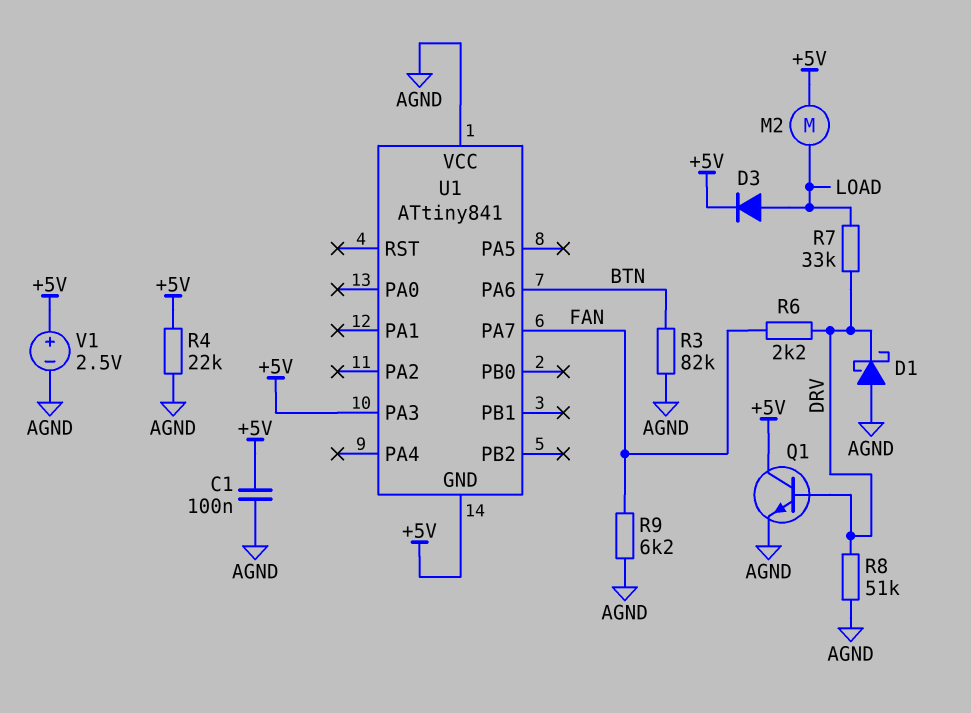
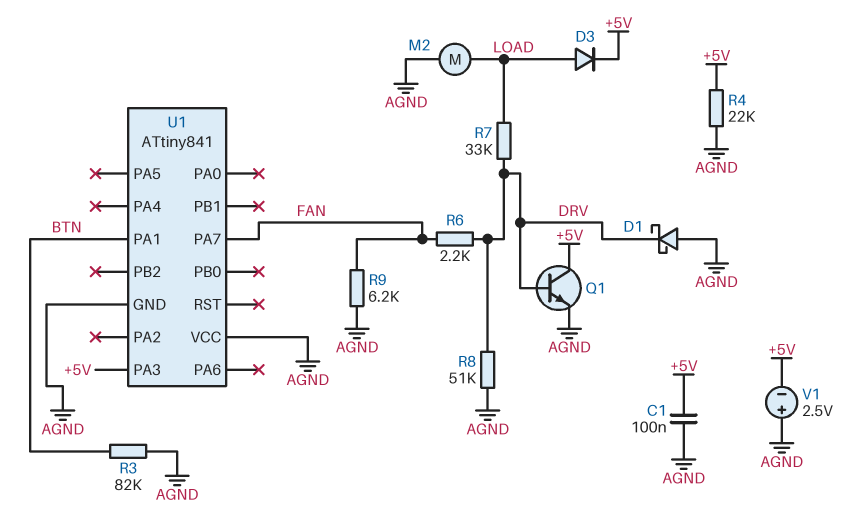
M2: motor (+5V, LOAD) -> motor (AGND, LOAD)
U1 pin GND: +5V -> AGND
U1 pin PA1: none -> BTN
U1 pin PA6: BTN -> none
V1: 2.5V (plus +5V, minus AGND) -> 2.5V (plus AGND, minus +5V)

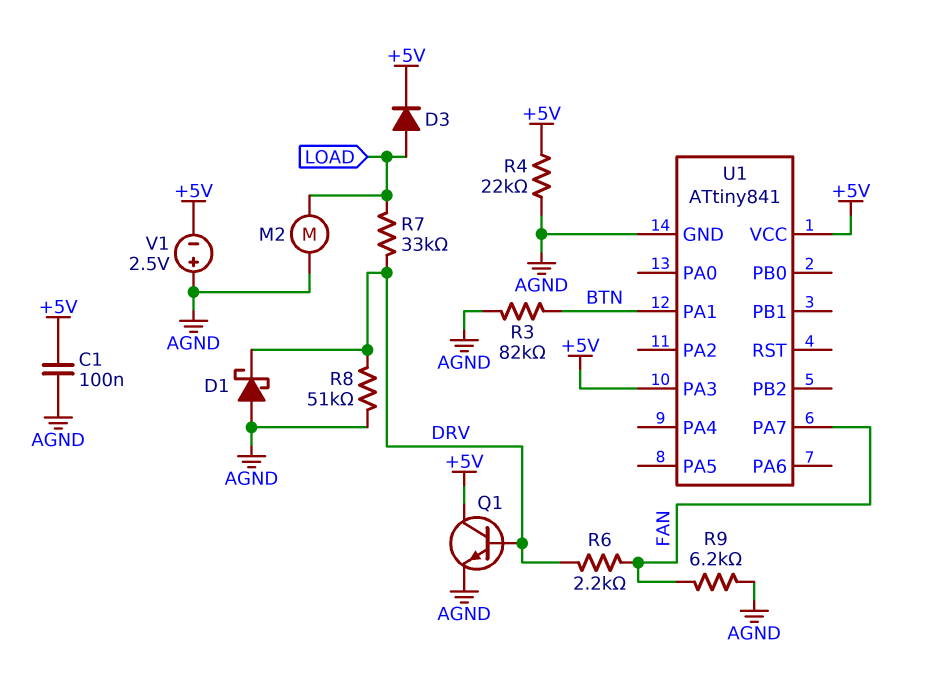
U1 pin VCC: AGND -> +5V

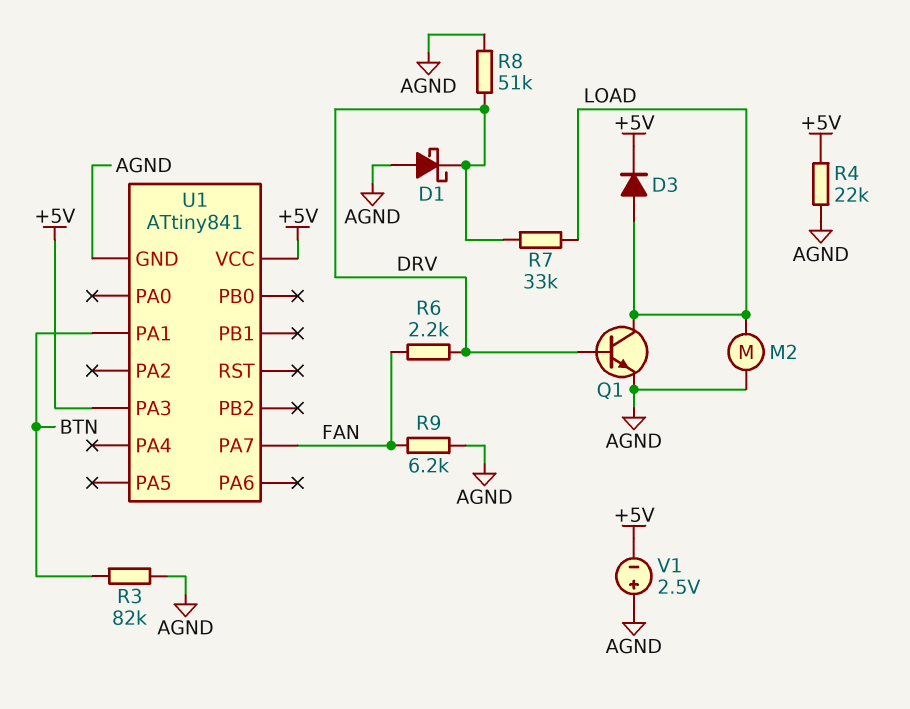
C1: 100nF (+5V, AGND) -> none
Q1: NPN (B DRV, C +5V, E AGND) -> NPN (B DRV, C LOAD, E AGND)

